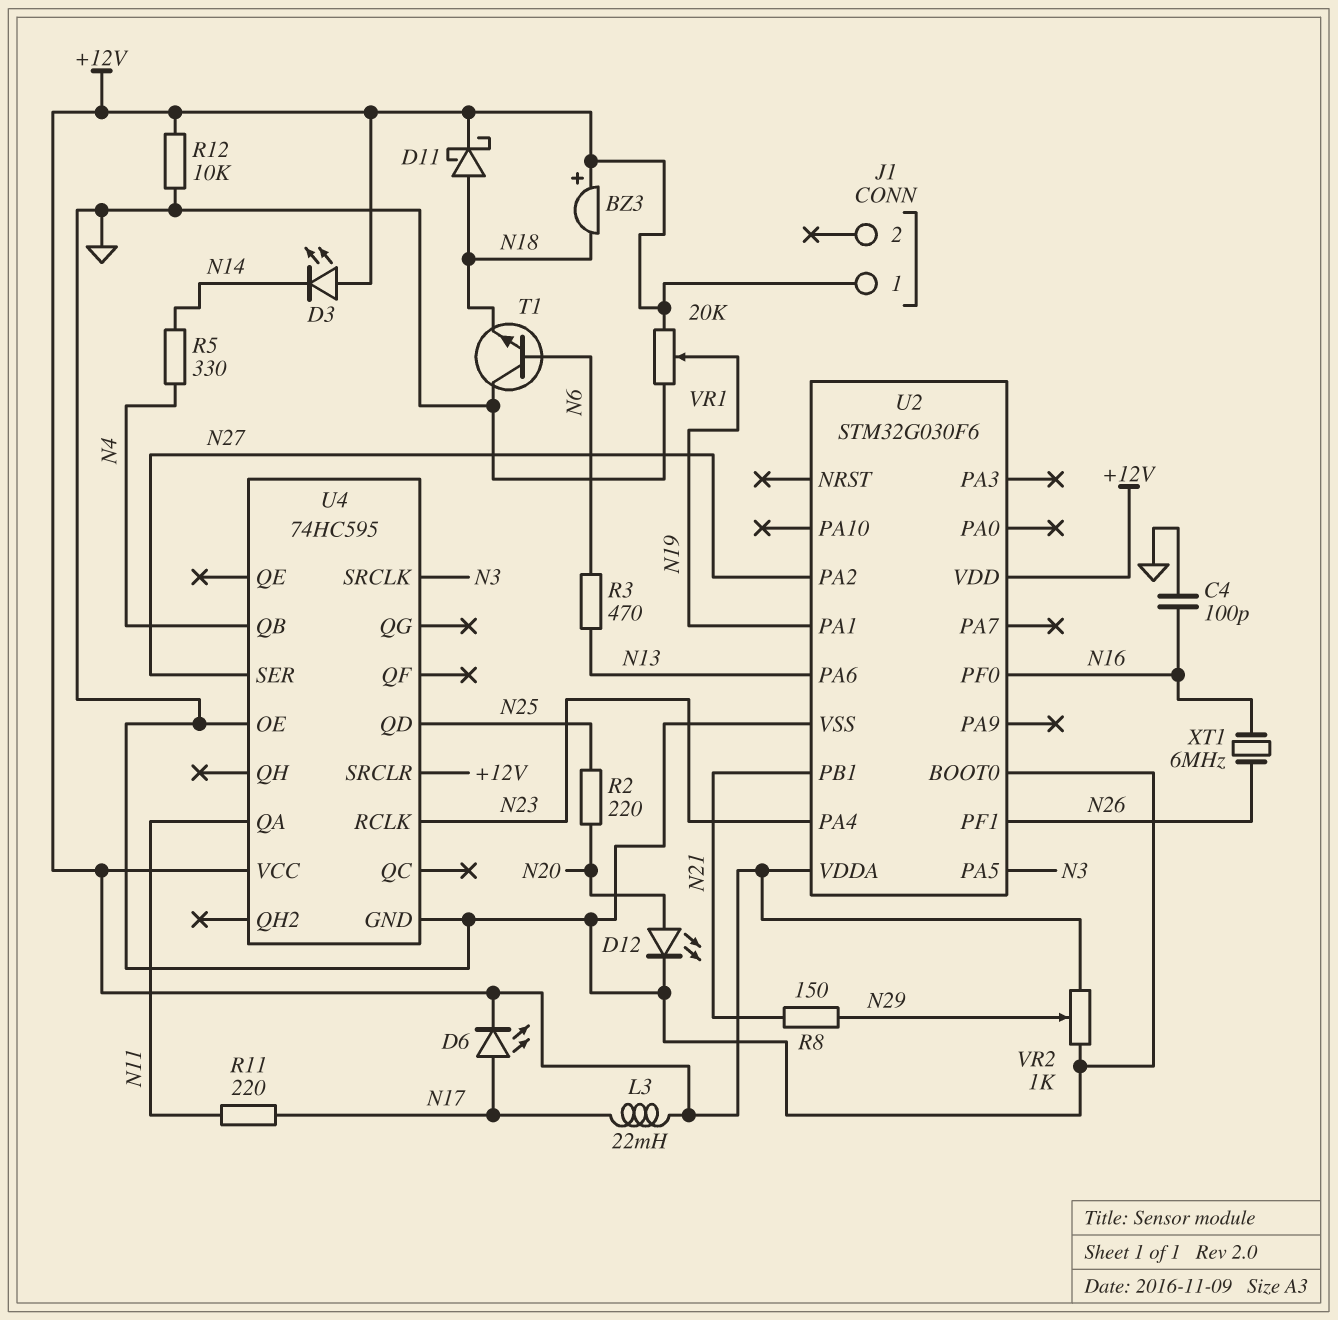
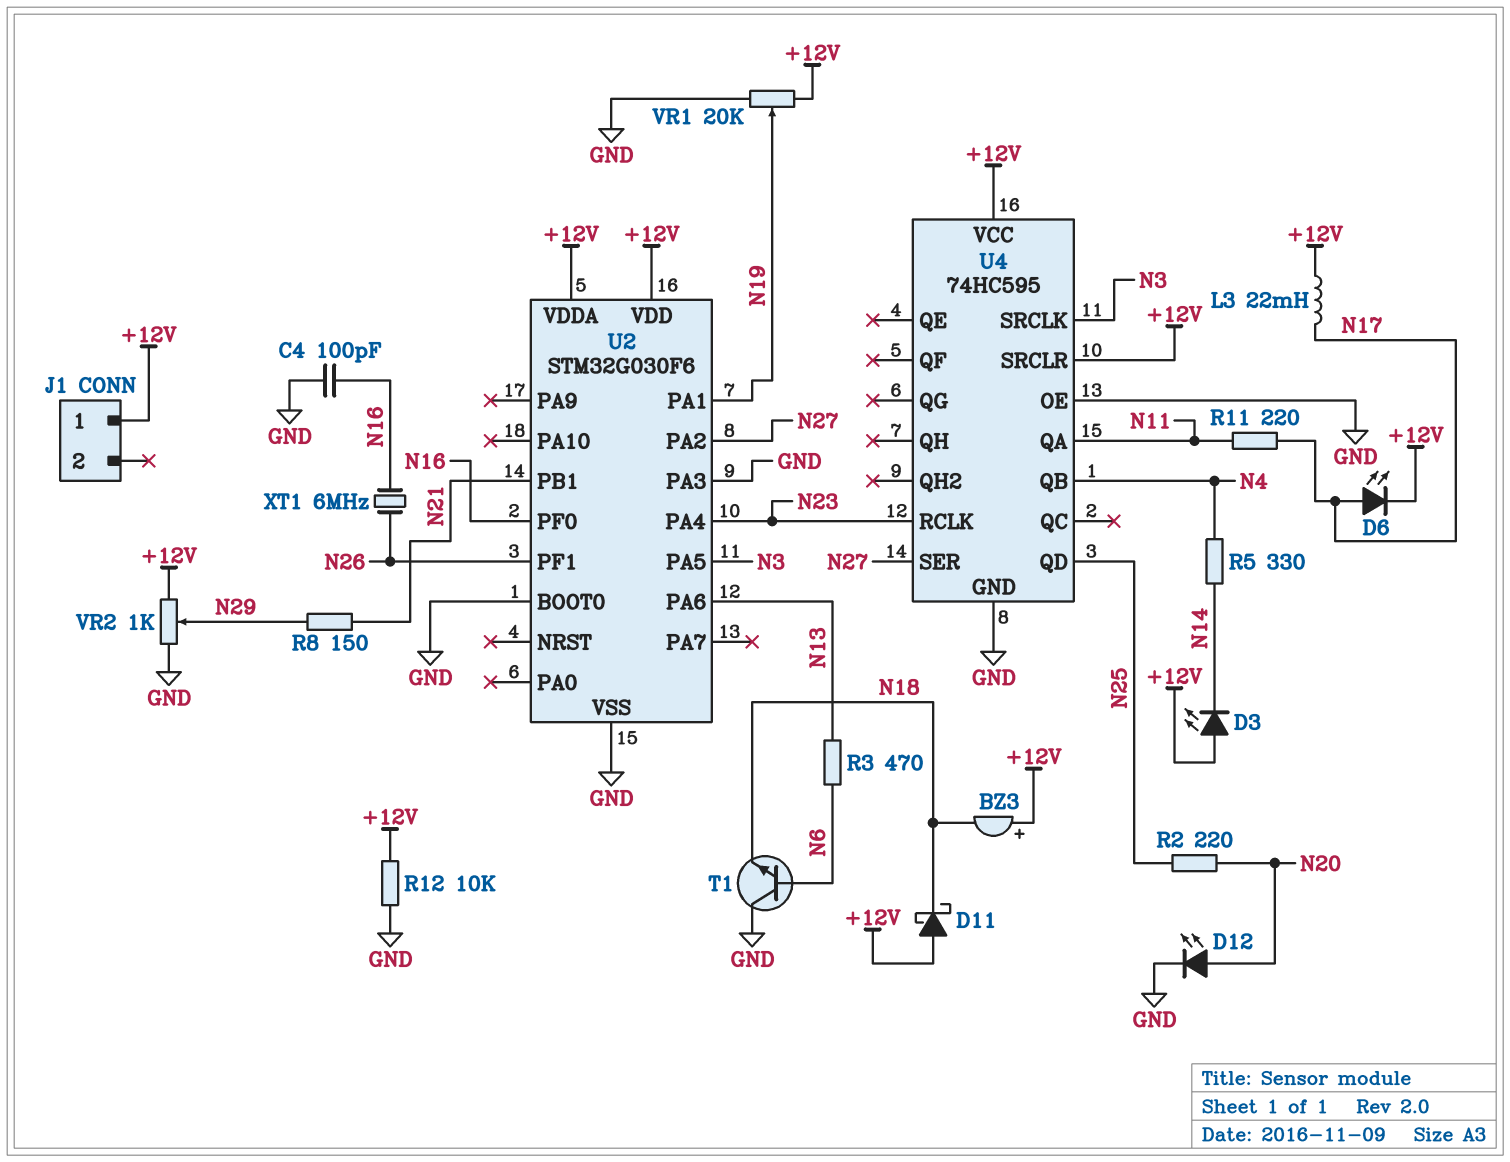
D11: schottky (A N18, K +12V) -> schottky (A +12V, K N18)
U2 pin PA3: none -> GND

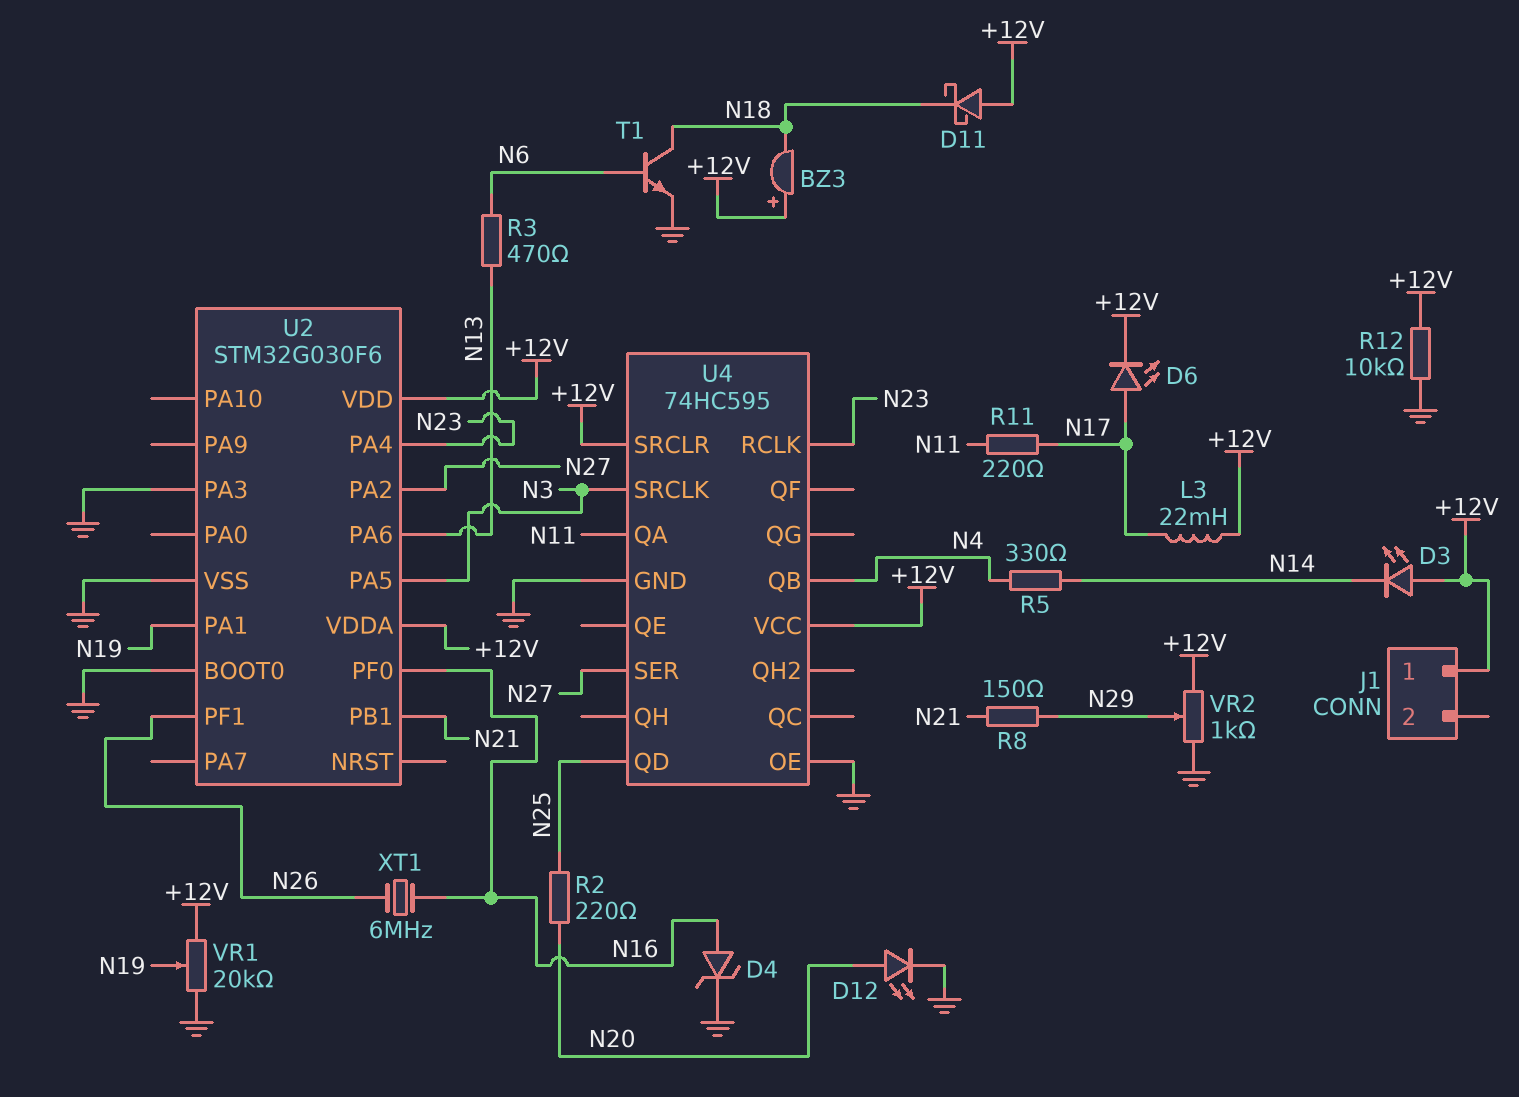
C4: 100pF (GND, N16) -> none
D4: none -> zener (A N16, K GND)
T1: NPN (B N6, C GND, E N18) -> NPN (B N6, C N18, E GND)

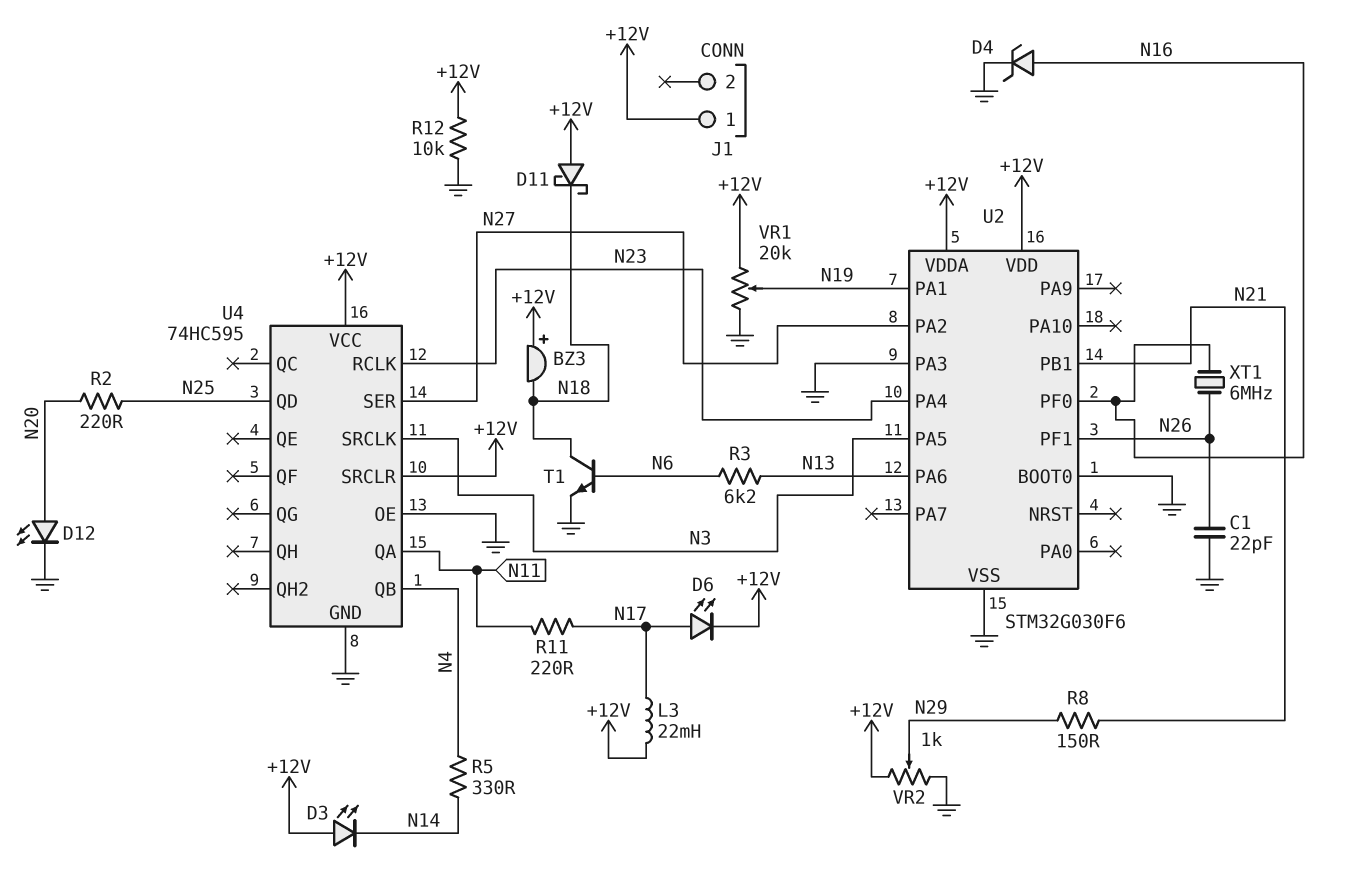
C1: none -> 22pF (GND, N26)
R3: 470 (N6, N13) -> 6.2k (N6, N13)

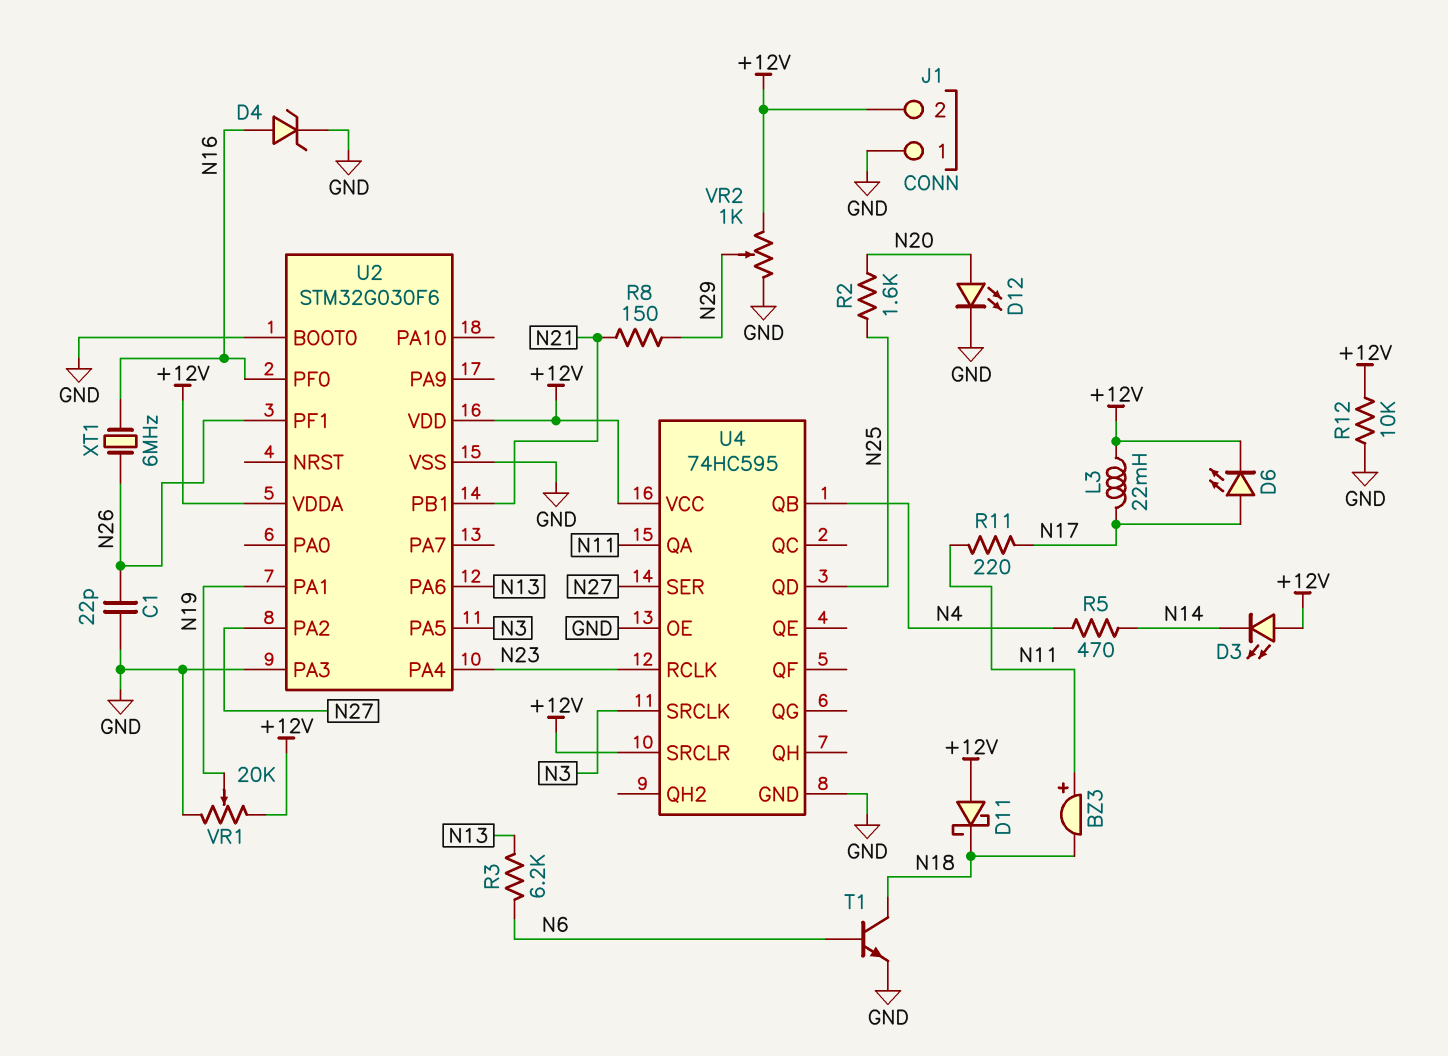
BZ3: buzzer (plus +12V, minus N18) -> buzzer (plus N11, minus N18)
J1 pin 1: +12V -> GND
J1 pin 2: none -> +12V
R2: 220 (N20, N25) -> 1.6k (N20, N25)
R5: 330 (N4, N14) -> 470 (N4, N14)

